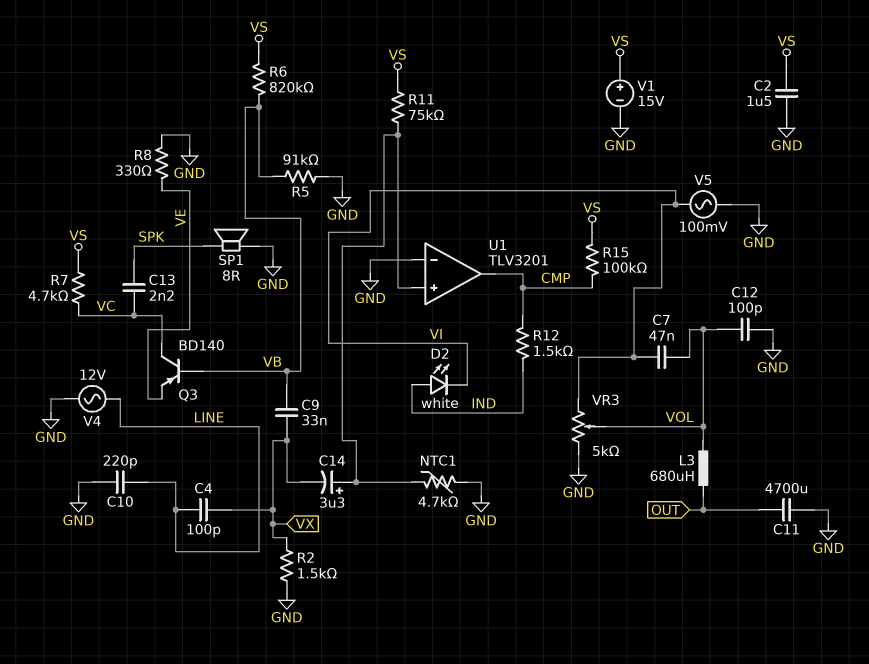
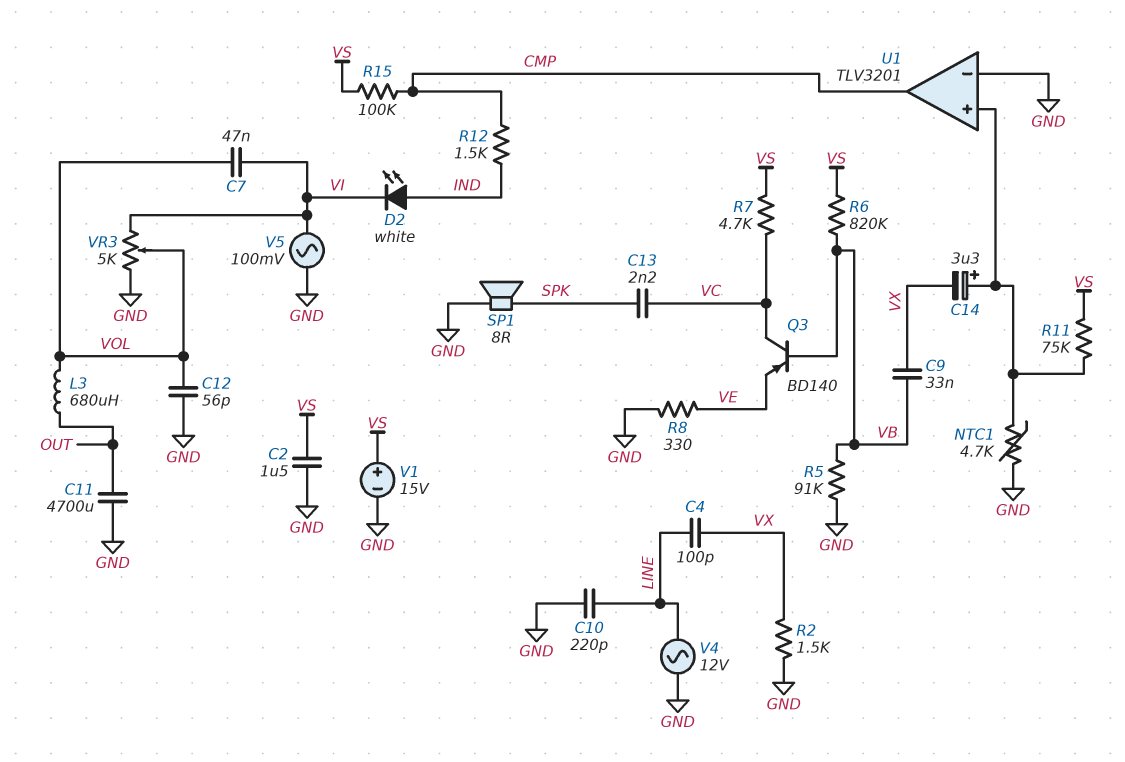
C12: 100pF (GND, VOL) -> 56pF (GND, VOL)

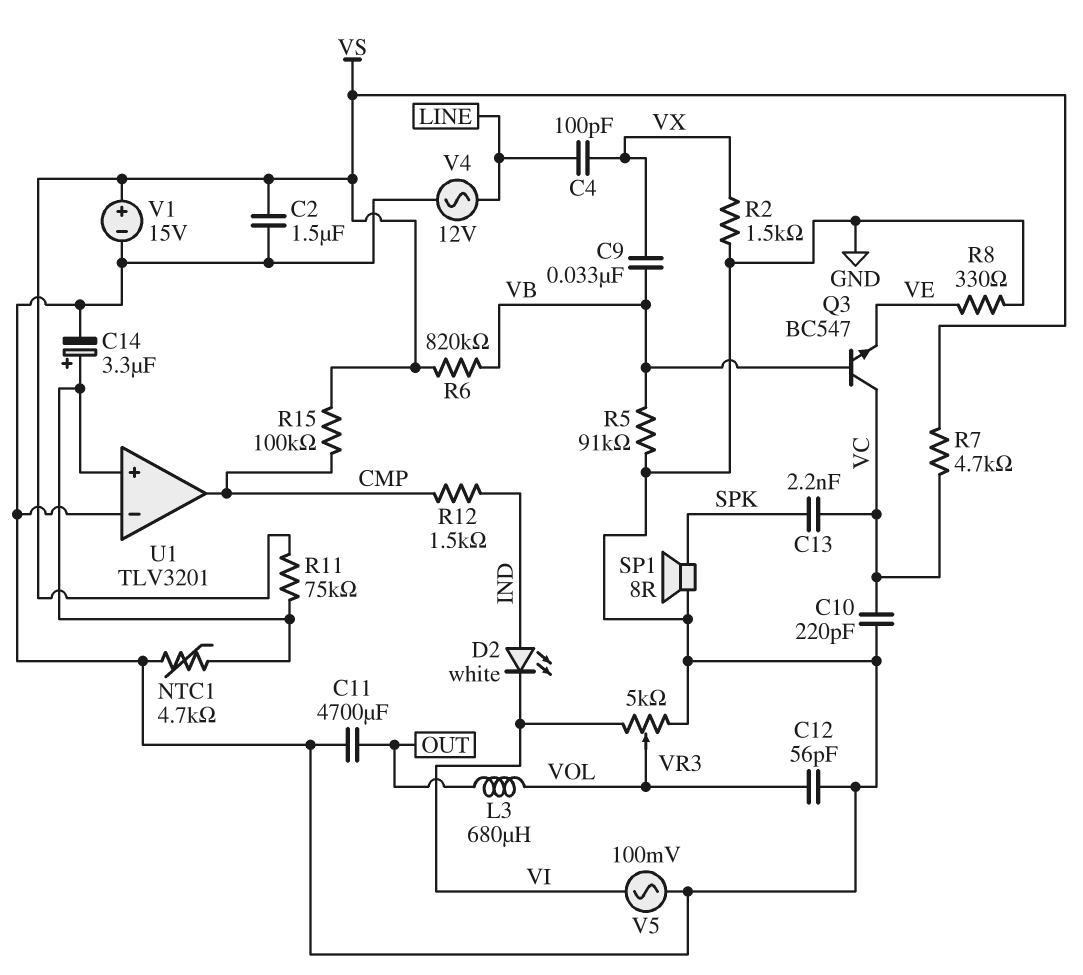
C7: 47nF (VI, VOL) -> none
C10: 220pF (GND, LINE) -> 220pF (GND, VC)
C14: 3.3uF (plus U1/in+, minus VX) -> 3.3uF (plus U1/in+, minus GND)
Q3: PNP BD140 (B VB, C VC, E VE) -> NPN BC547 (B VB, C VC, E VE)

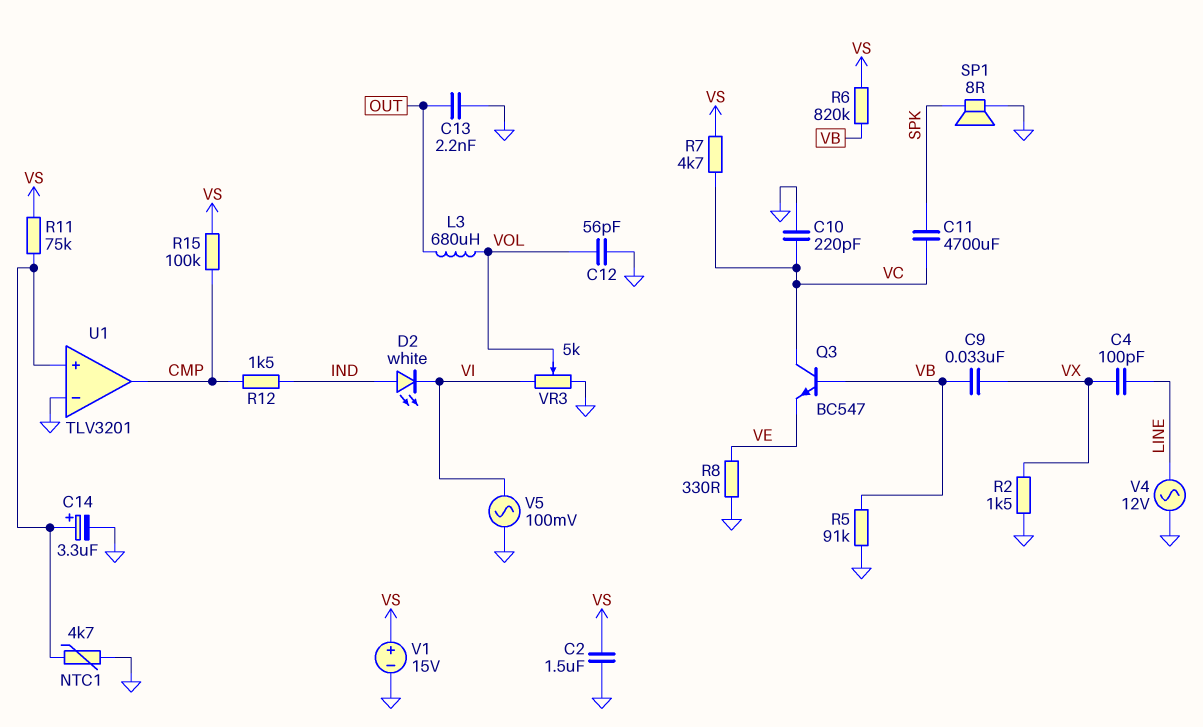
C11: 4700uF (GND, OUT) -> 4700uF (SPK, VC)
C13: 2.2nF (SPK, VC) -> 2.2nF (GND, OUT)

